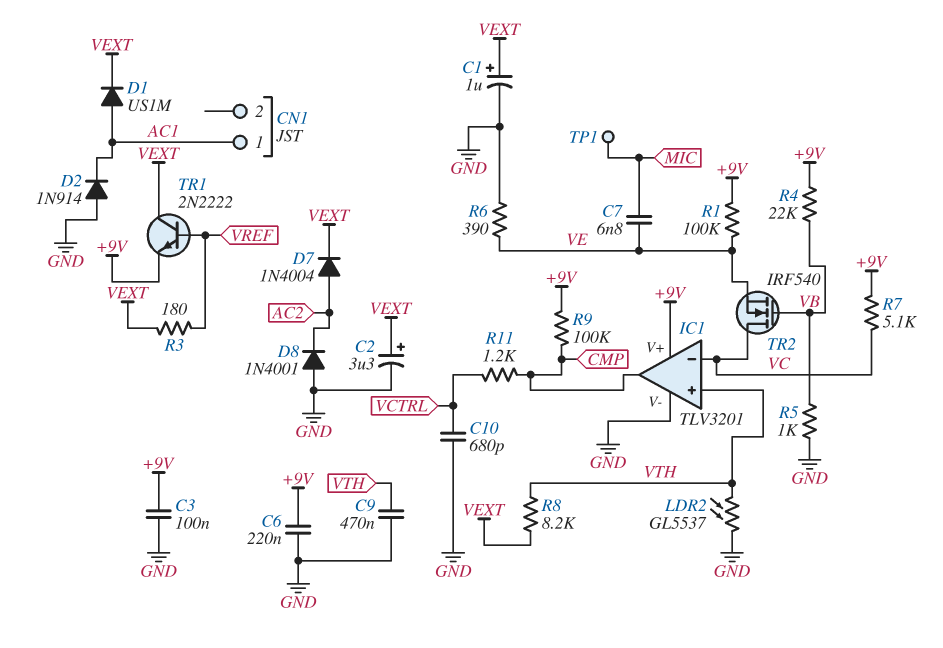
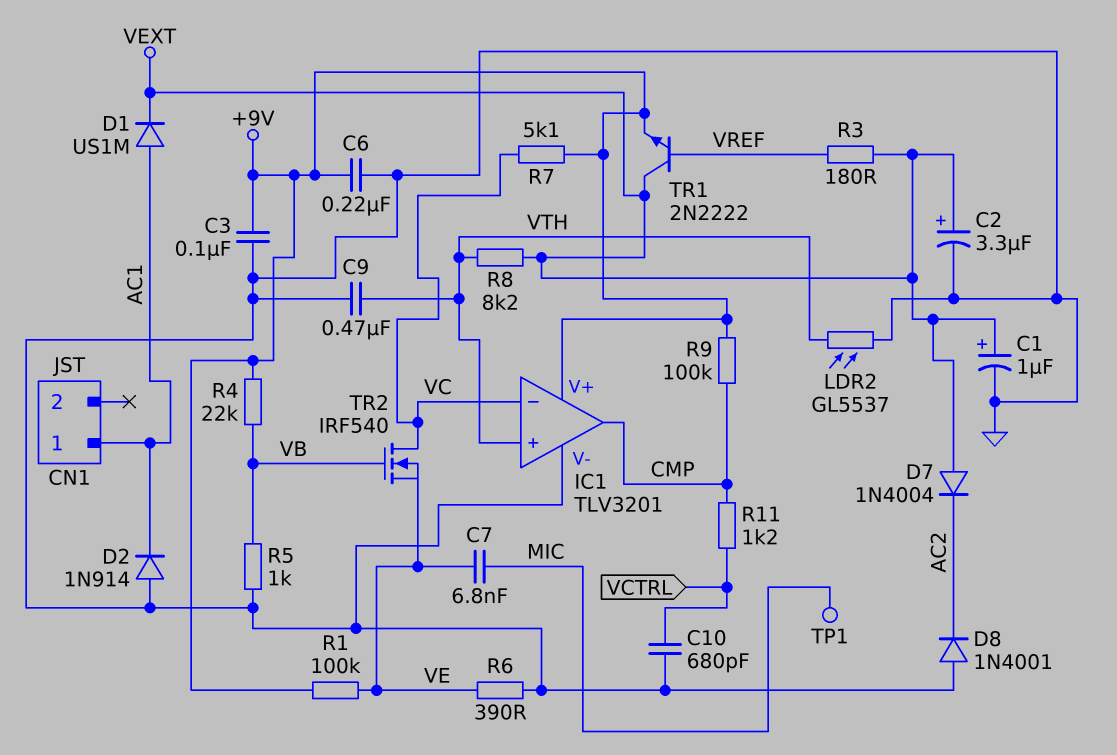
D7: diode 1N4004 (A AC2, K VEXT) -> diode 1N4004 (A VEXT, K AC2)

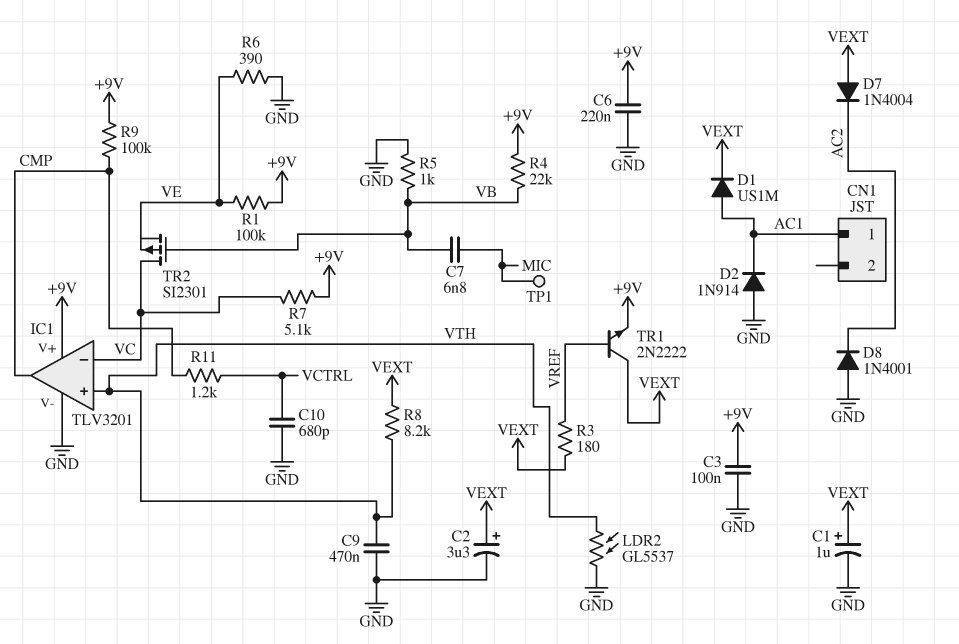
C7: 6.8nF (MIC, VE) -> 6.8nF (MIC, VB)
TR2: NMOS IRF540 (G VB, D VC, S VE) -> PMOS SI2301 (G VB, D VC, S VE)

